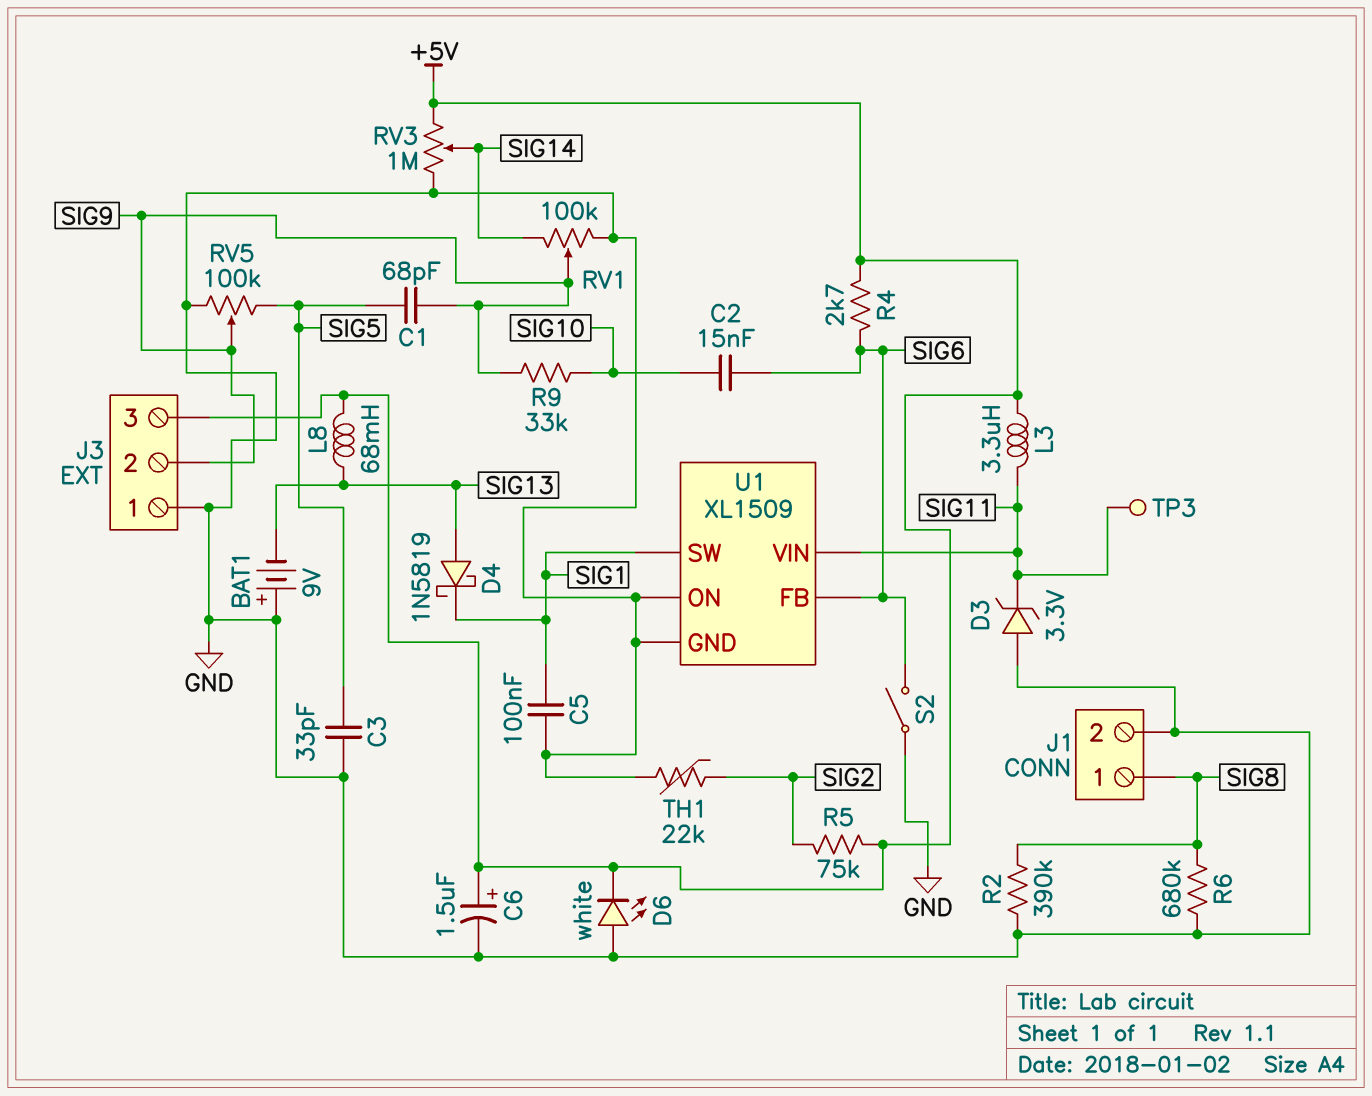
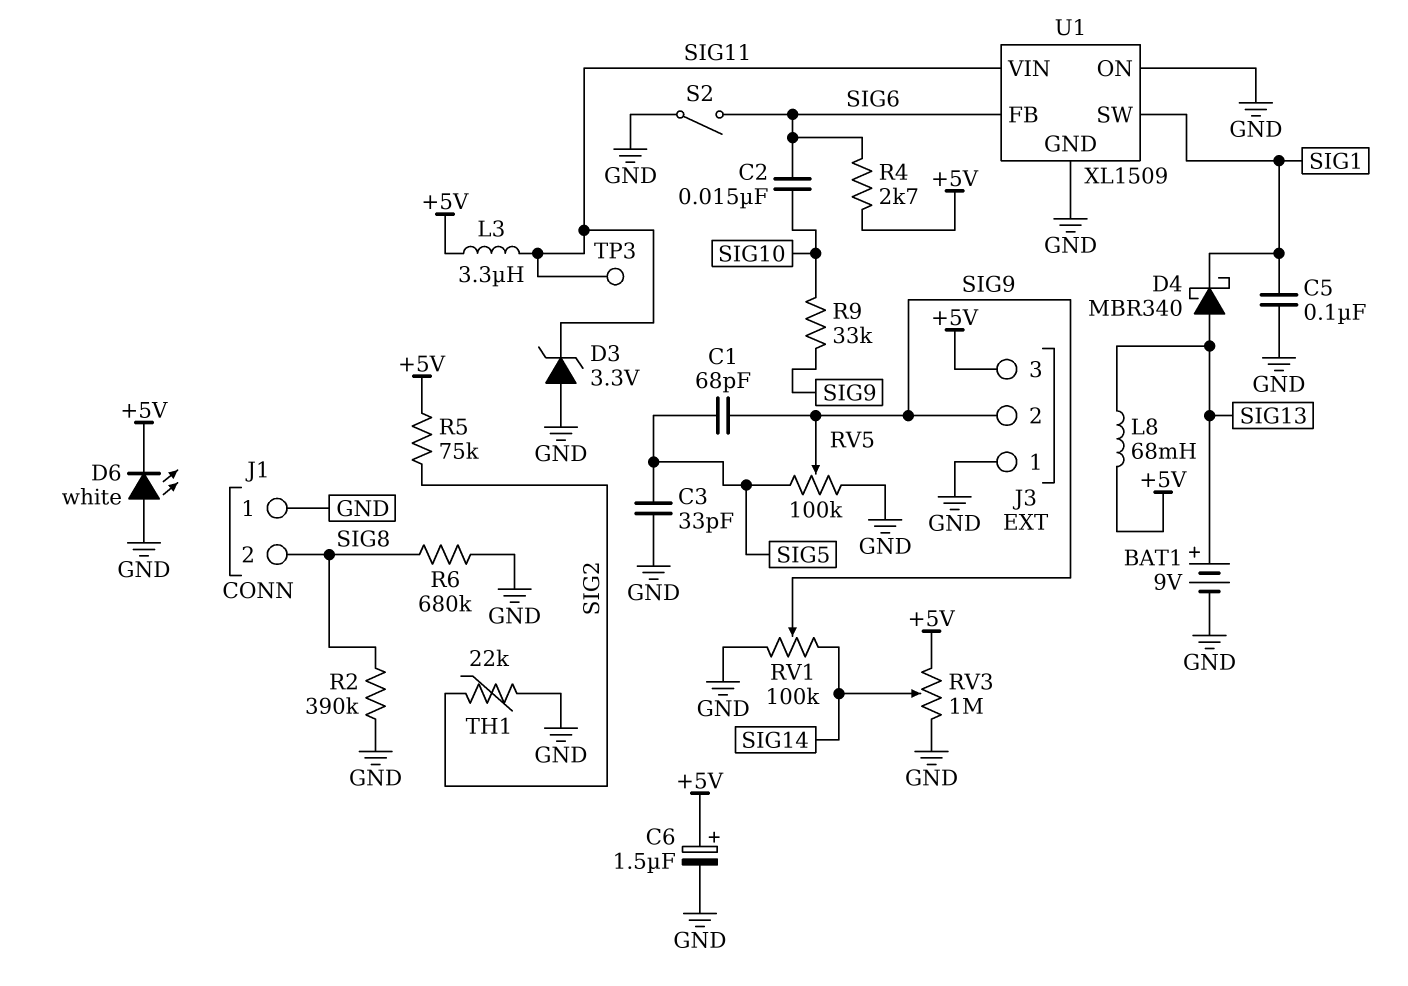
BAT1: 9V (plus GND, minus SIG13) -> 9V (plus SIG13, minus GND)
D4: schottky 1N5819 (A SIG13, K SIG1) -> schottky MBR340 (A SIG13, K SIG1)
J1 pin 1: SIG8 -> GND
J1 pin 2: GND -> SIG8

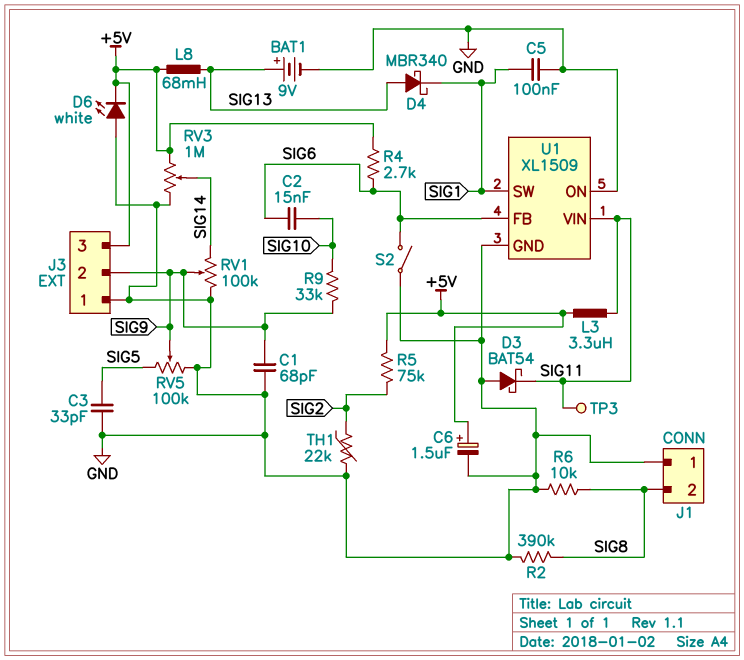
C1: 68pF (SIG5, SIG9) -> 68pF (GND, SIG9)
D3: zener 3.3V (A GND, K SIG11) -> schottky BAT54 (A GND, K SIG11)
R6: 680k (GND, SIG8) -> 10k (GND, SIG8)

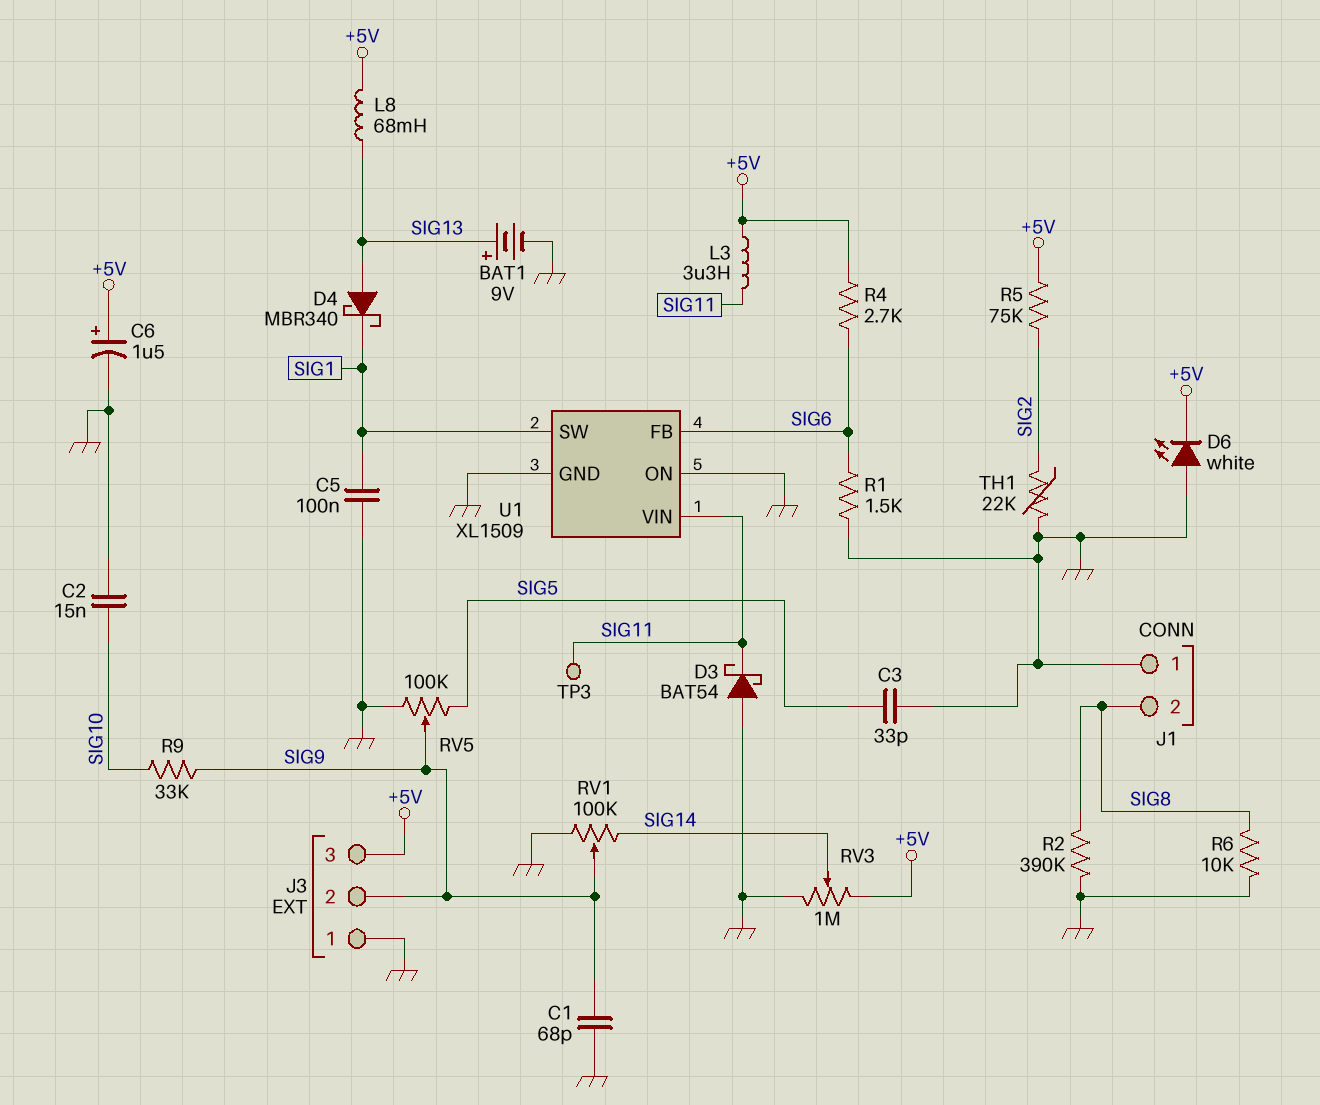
C2: 15nF (SIG6, SIG10) -> 15nF (GND, SIG10)
R1: none -> 1.5k (GND, SIG6)
S2: switch (GND, SIG6) -> none

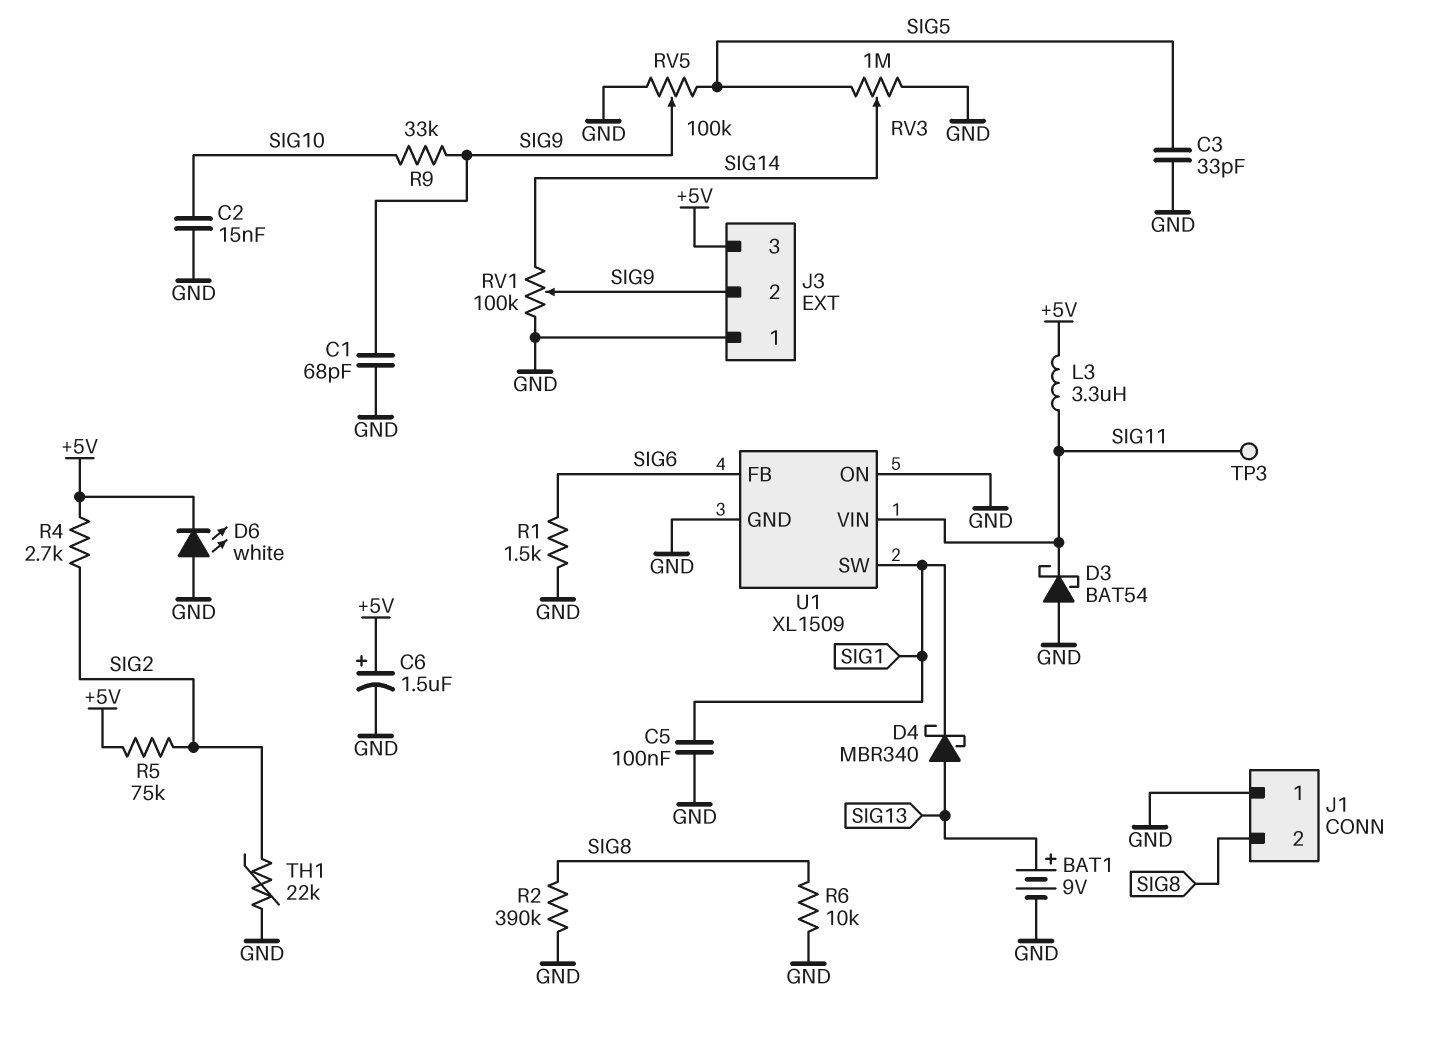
L8: 68mH (+5V, SIG13) -> none
R4: 2.7k (+5V, SIG6) -> 2.7k (+5V, SIG2)
RV3: 1M (+5V, GND, wiper SIG14) -> 1M (GND, SIG5, wiper SIG14)

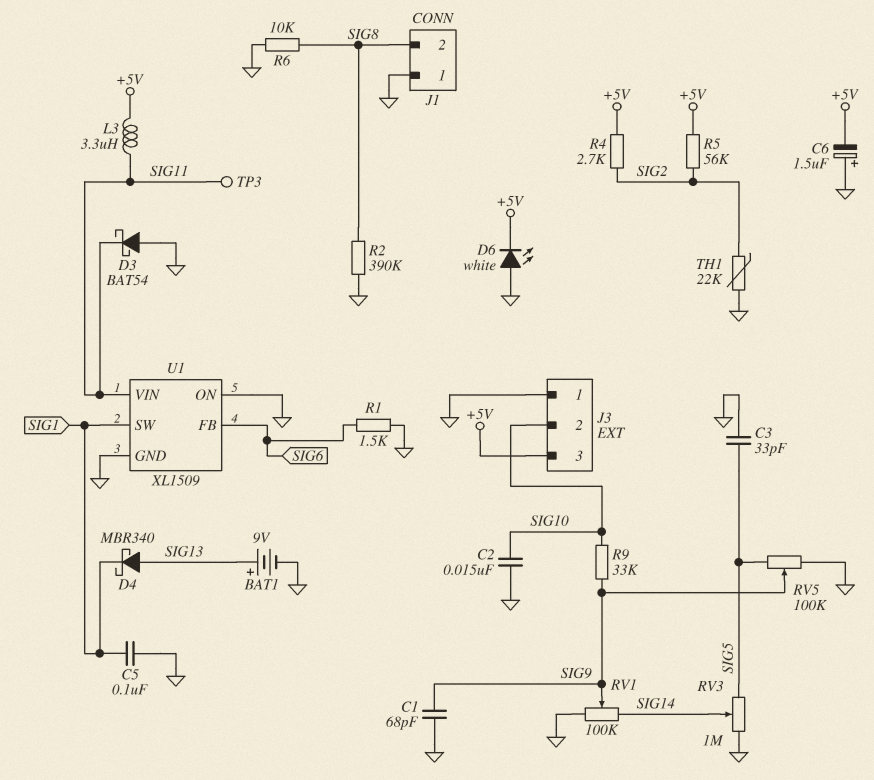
C6: 1.5uF (plus +5V, minus GND) -> 1.5uF (plus GND, minus +5V)
J3 pin 2: SIG9 -> SIG10
R5: 75k (+5V, SIG2) -> 56k (+5V, SIG2)

